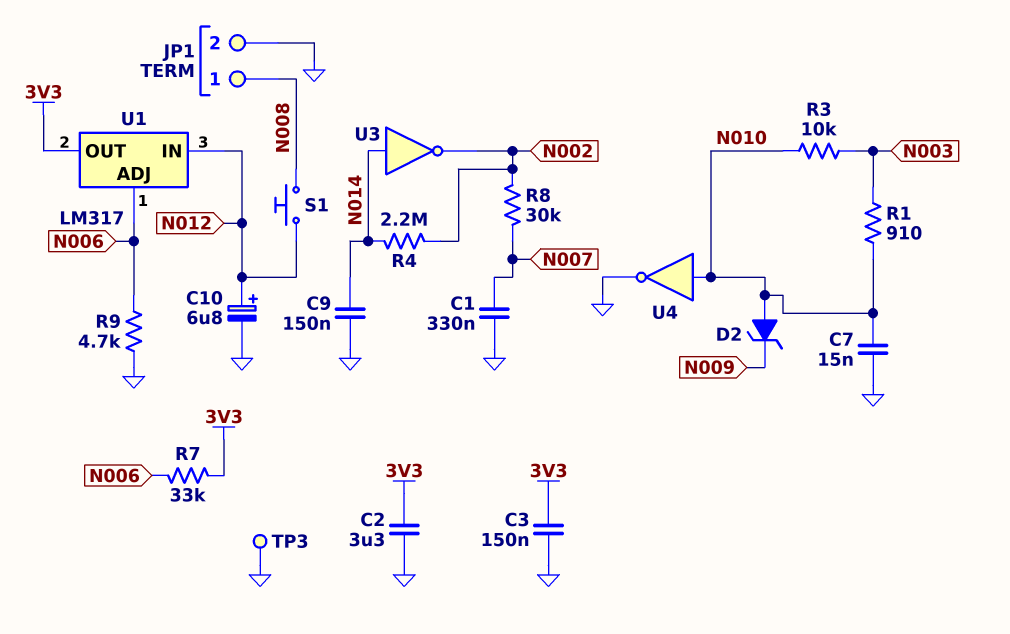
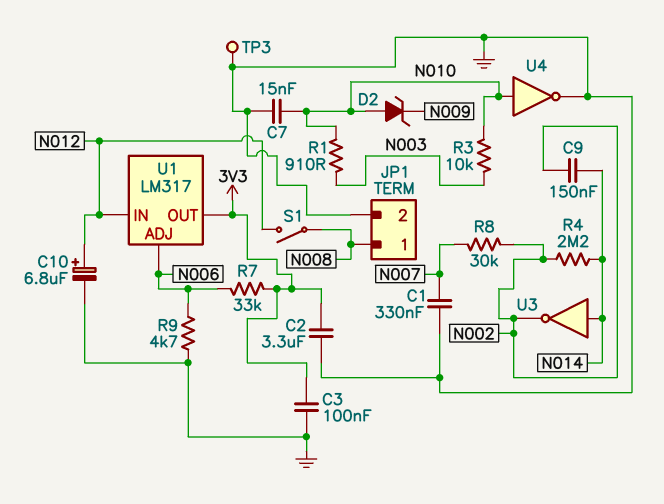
C3: 150nF (3V3, GND) -> 100nF (3V3, GND)
C9: 150nF (GND, N014) -> 150nF (N002, N014)
S1: button (N008, N012) -> switch (N008, N012)

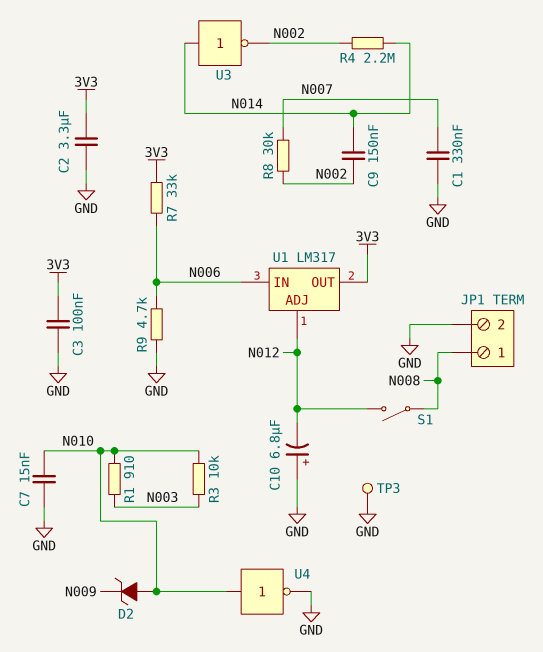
C10: 6.8uF (plus N012, minus GND) -> 6.8uF (plus GND, minus N012)
U1 pin ADJ: N006 -> N012
U1 pin IN: N012 -> N006

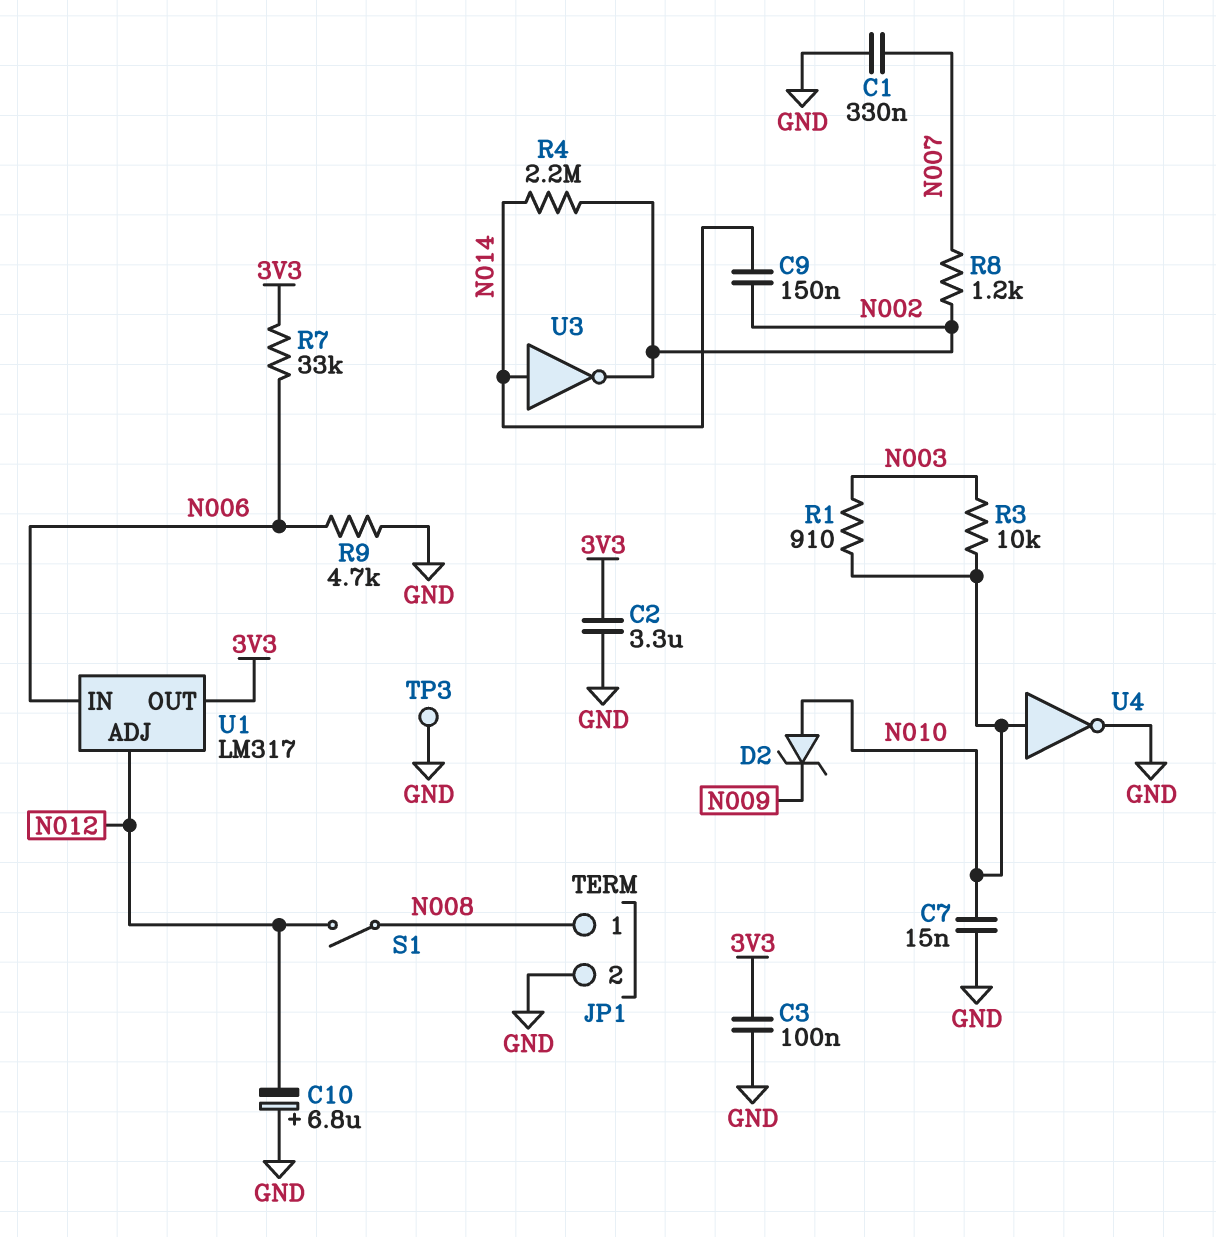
R8: 30k (N002, N007) -> 1.2k (N002, N007)

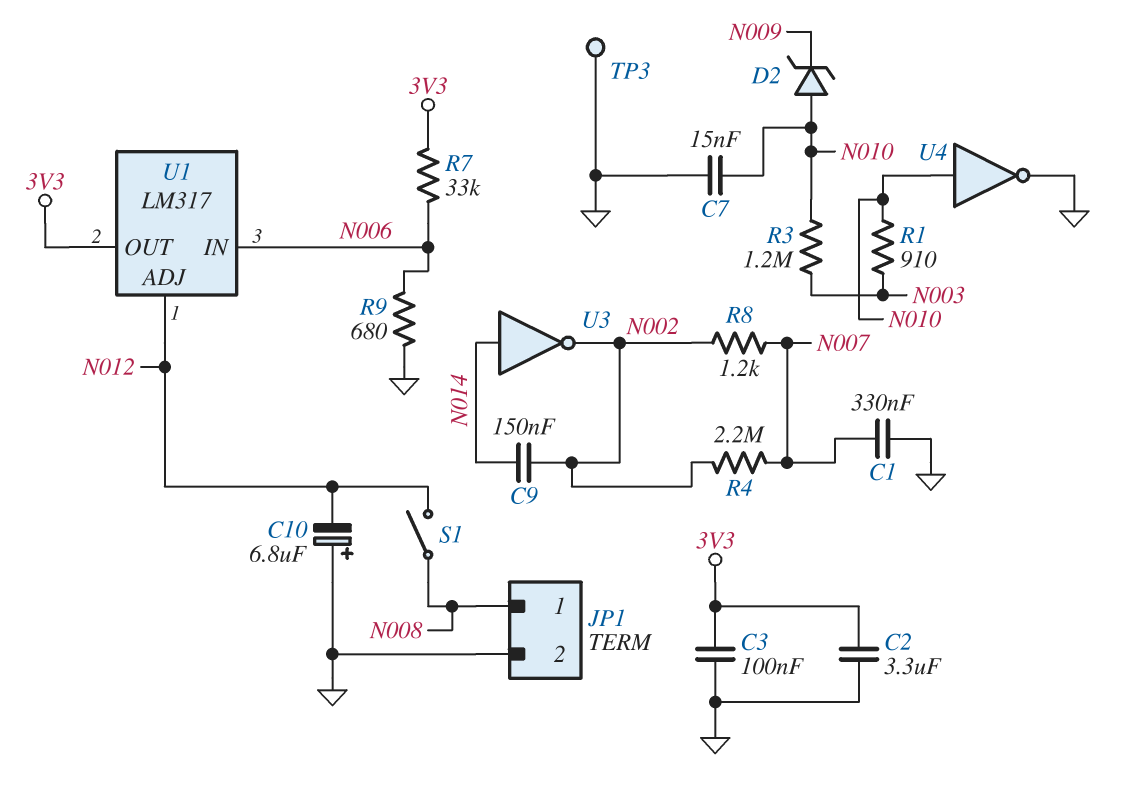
R3: 10k (N003, N010) -> 1.2M (N003, N010)
R4: 2.2M (N002, N014) -> 2.2M (N002, N007)
R9: 4.7k (GND, N006) -> 680 (GND, N006)

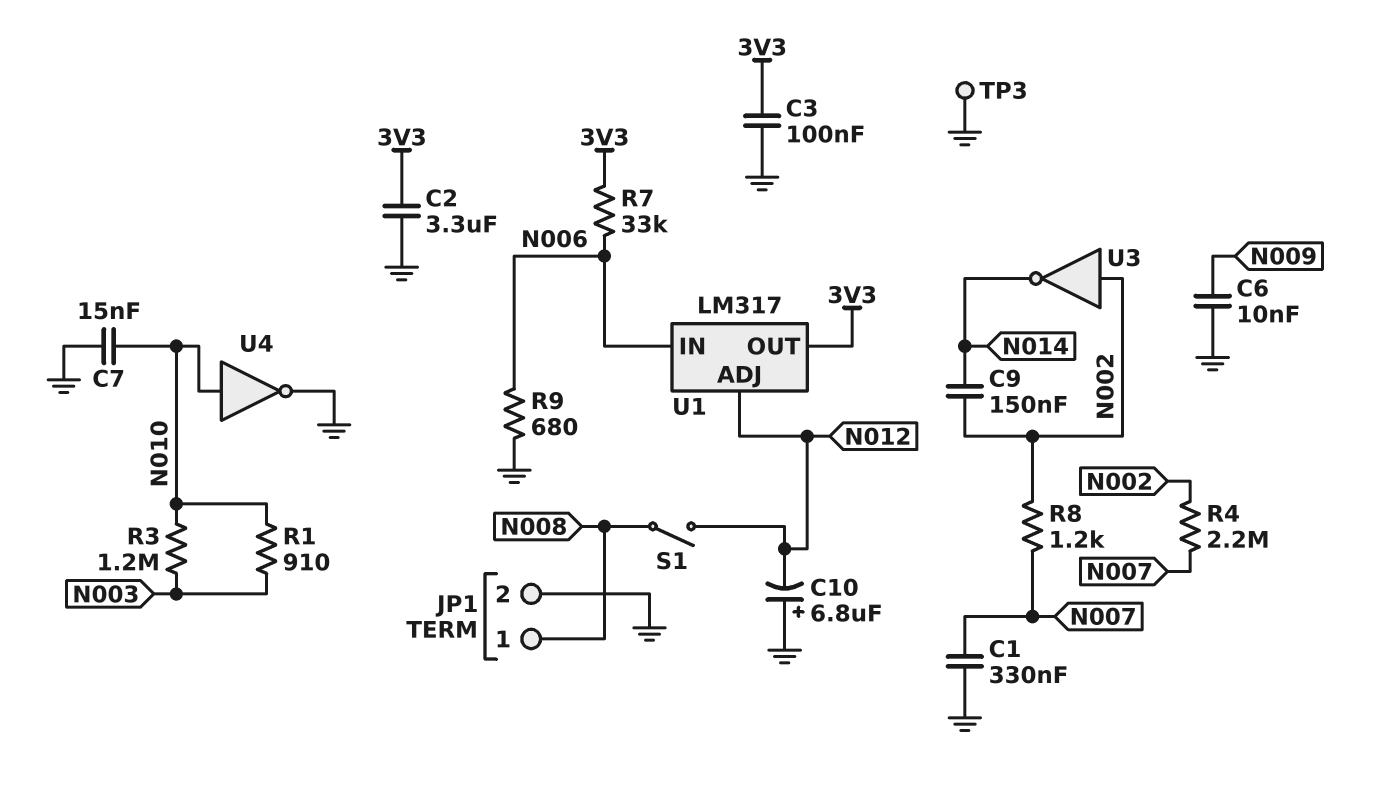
C6: none -> 10nF (GND, N009)
D2: zener (A N010, K N009) -> none
U3: NOT (in N014, out N002) -> NOT (in N002, out N014)

